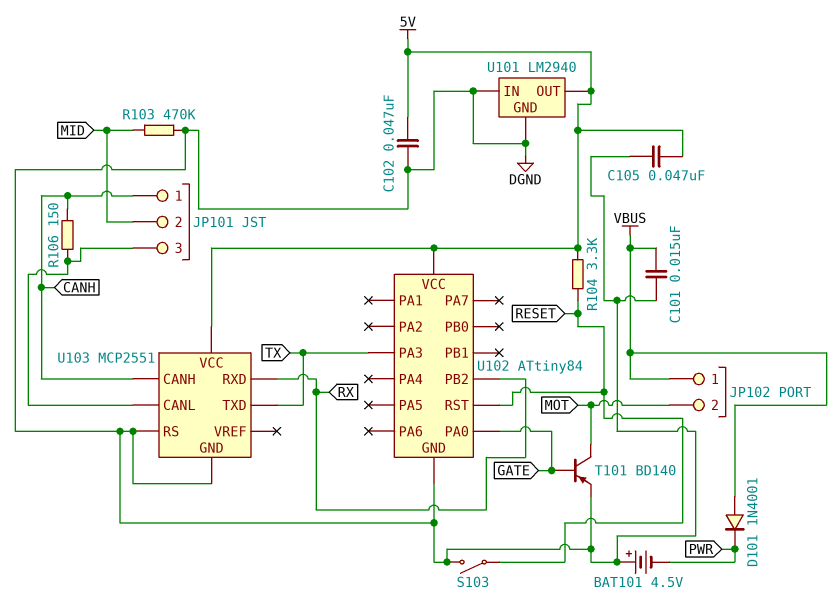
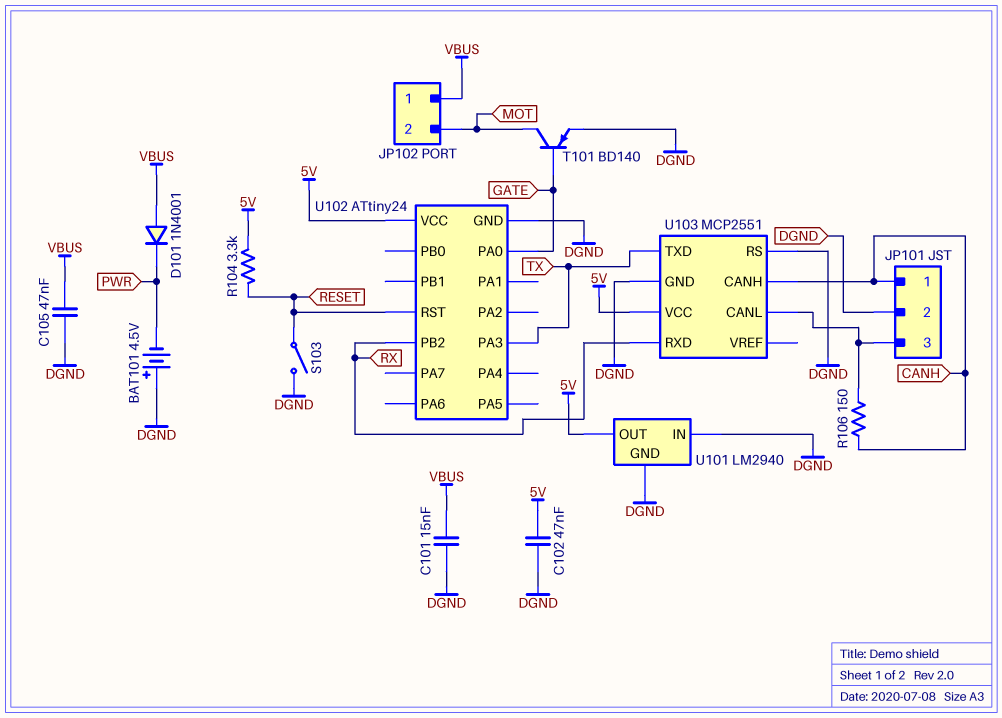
C105: 47nF (5V, DGND) -> 47nF (DGND, VBUS)
JP101 pin 2: MID -> DGND
R103: 470k (DGND, MID) -> none
U102: ATtiny84 -> ATtiny24

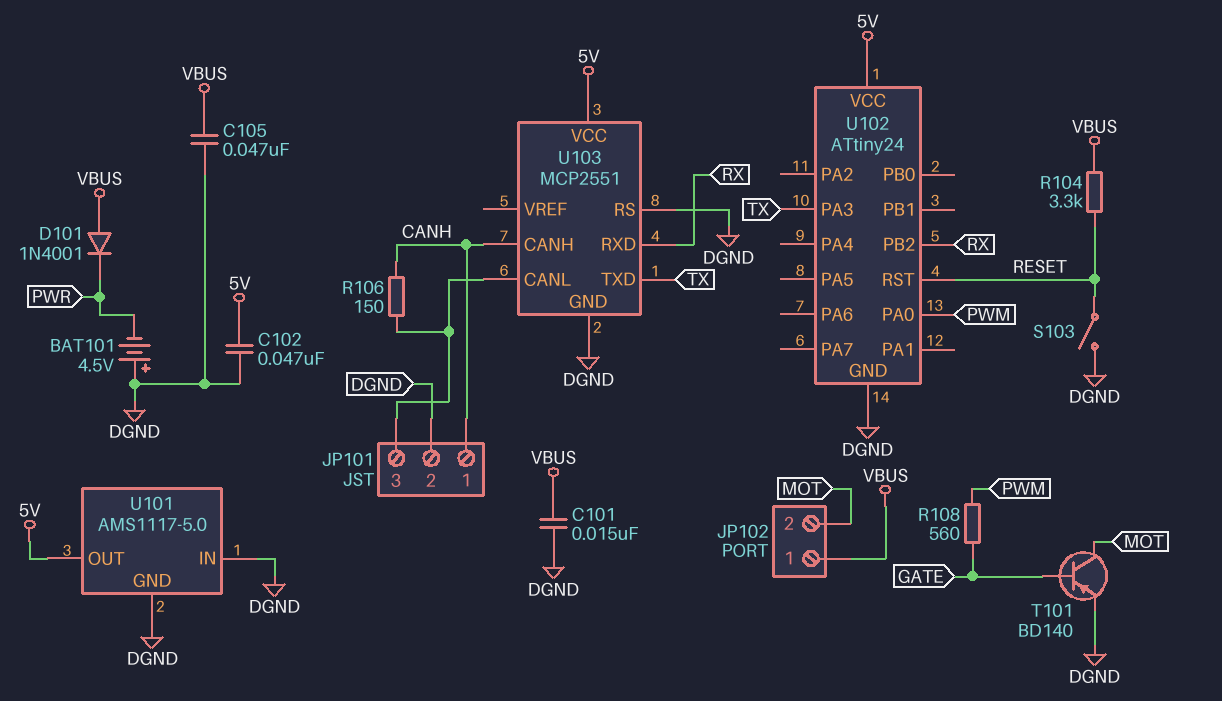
R104: 3.3k (5V, RESET) -> 3.3k (RESET, VBUS)
R108: none -> 560 (GATE, PWM)
U101: LM2940 -> AMS1117-5.0
U102 pin PA0: GATE -> PWM

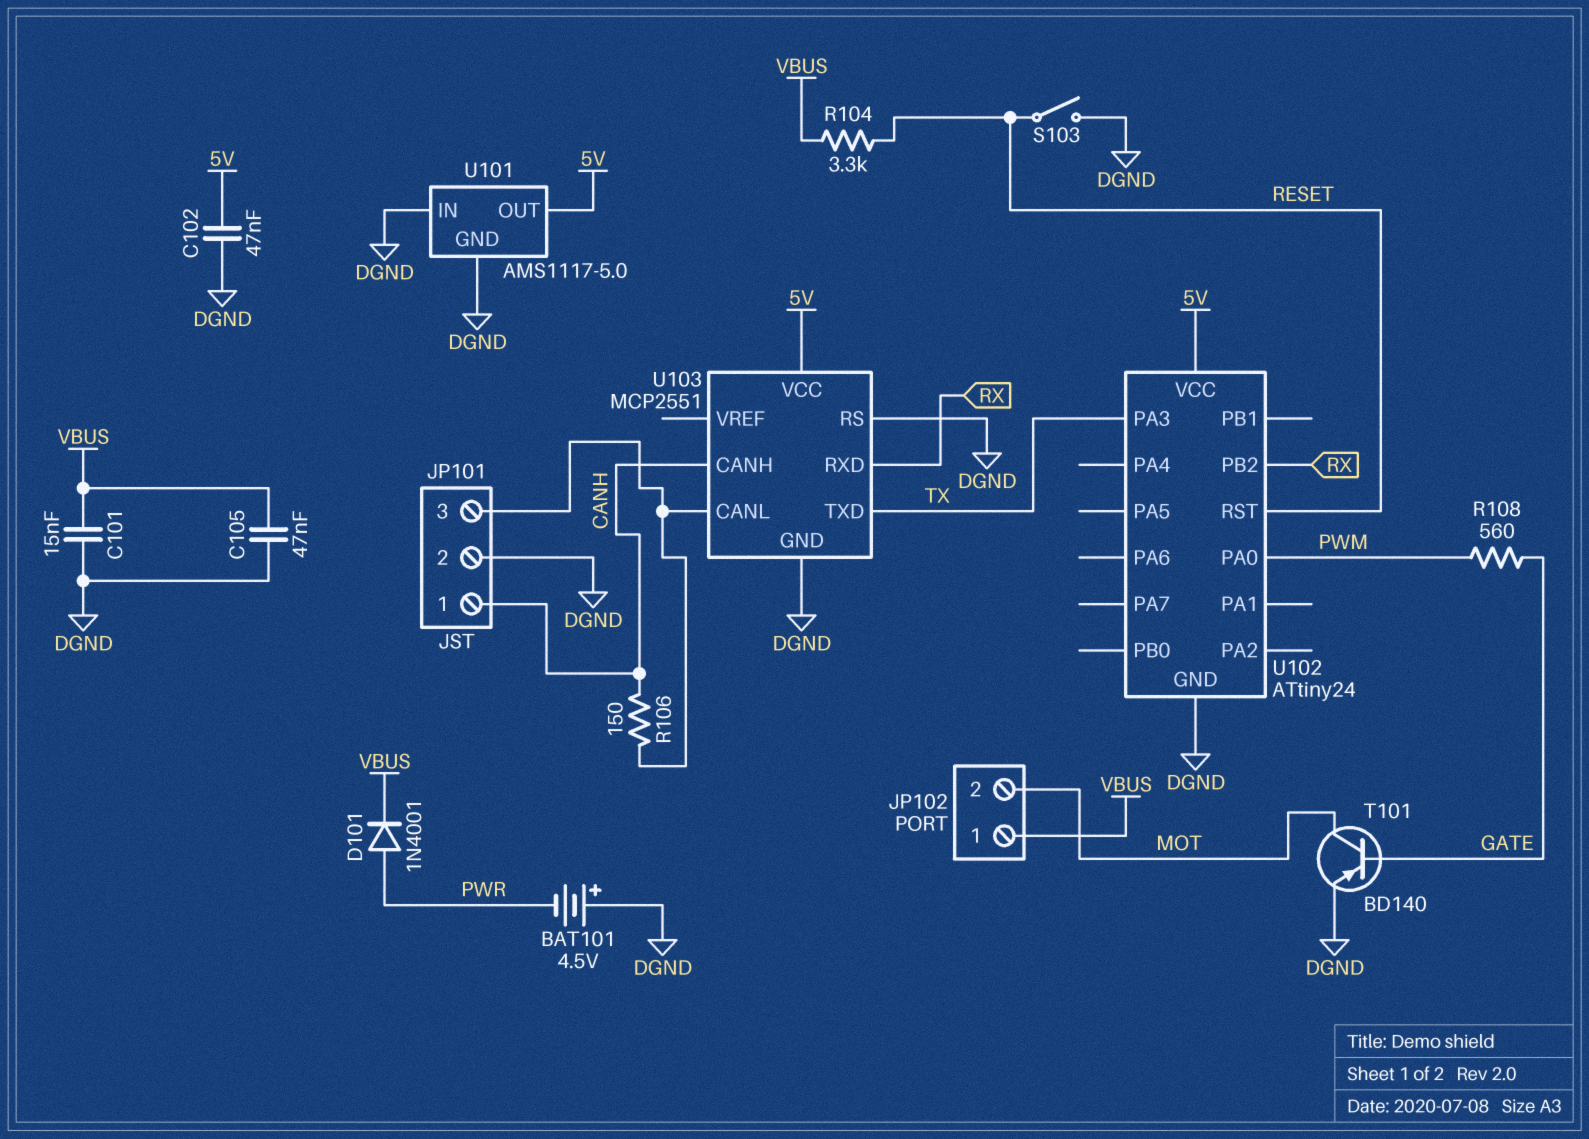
D101: diode 1N4001 (A VBUS, K PWR) -> diode 1N4001 (A PWR, K VBUS)

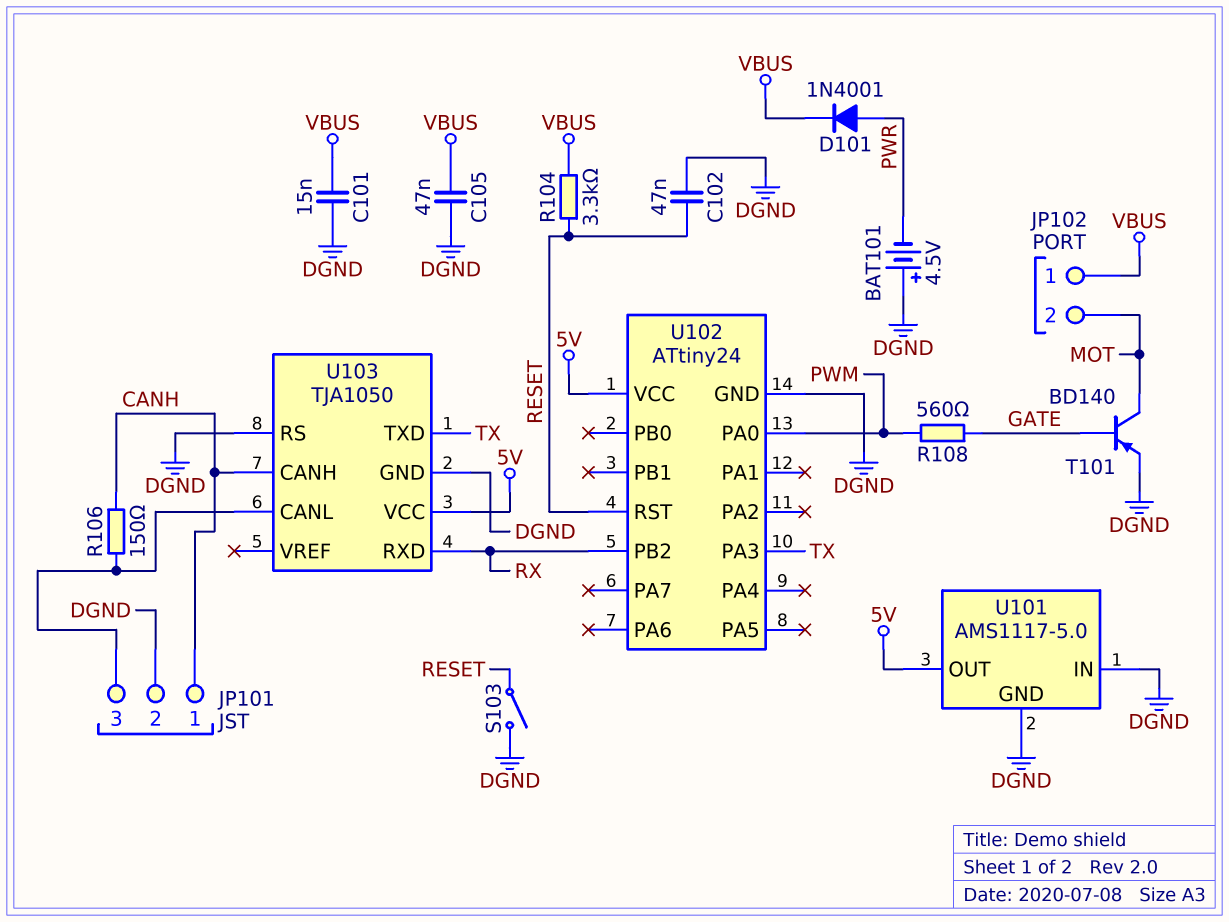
C102: 47nF (5V, DGND) -> 47nF (DGND, RESET)
U103: MCP2551 -> TJA1050

